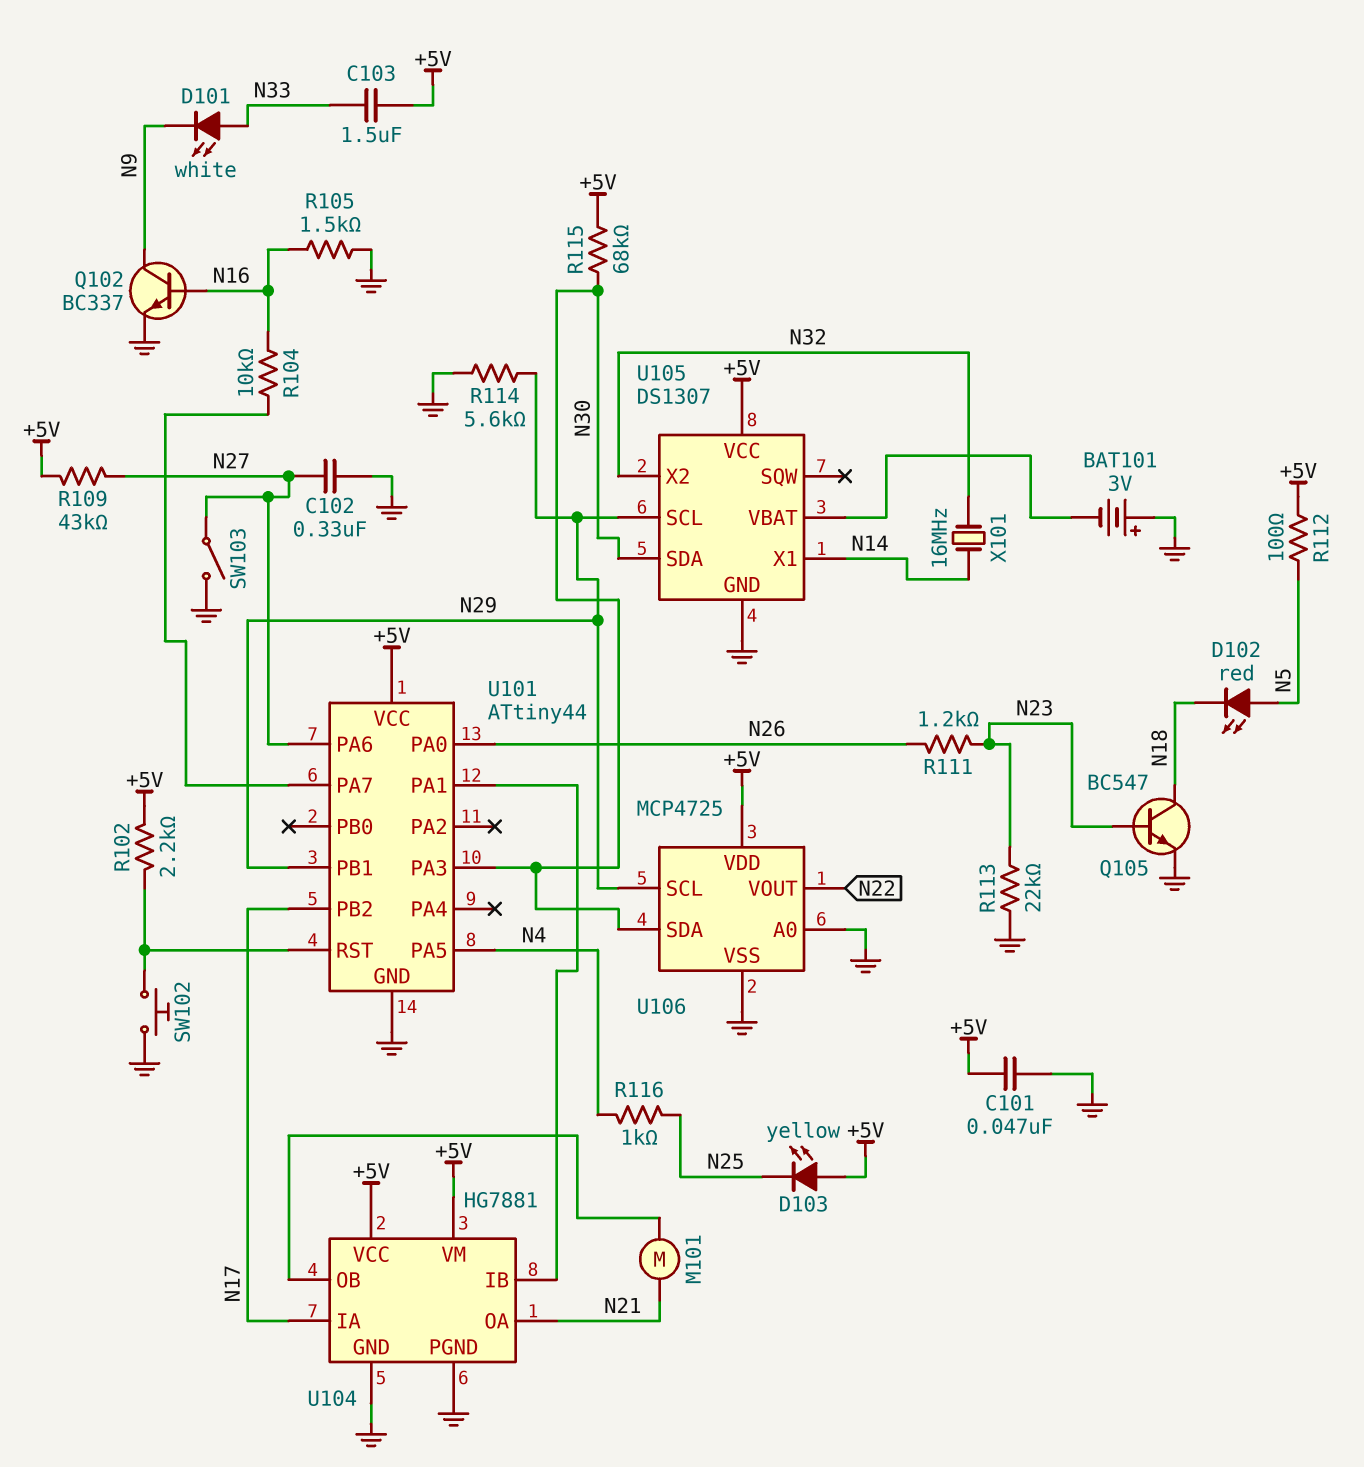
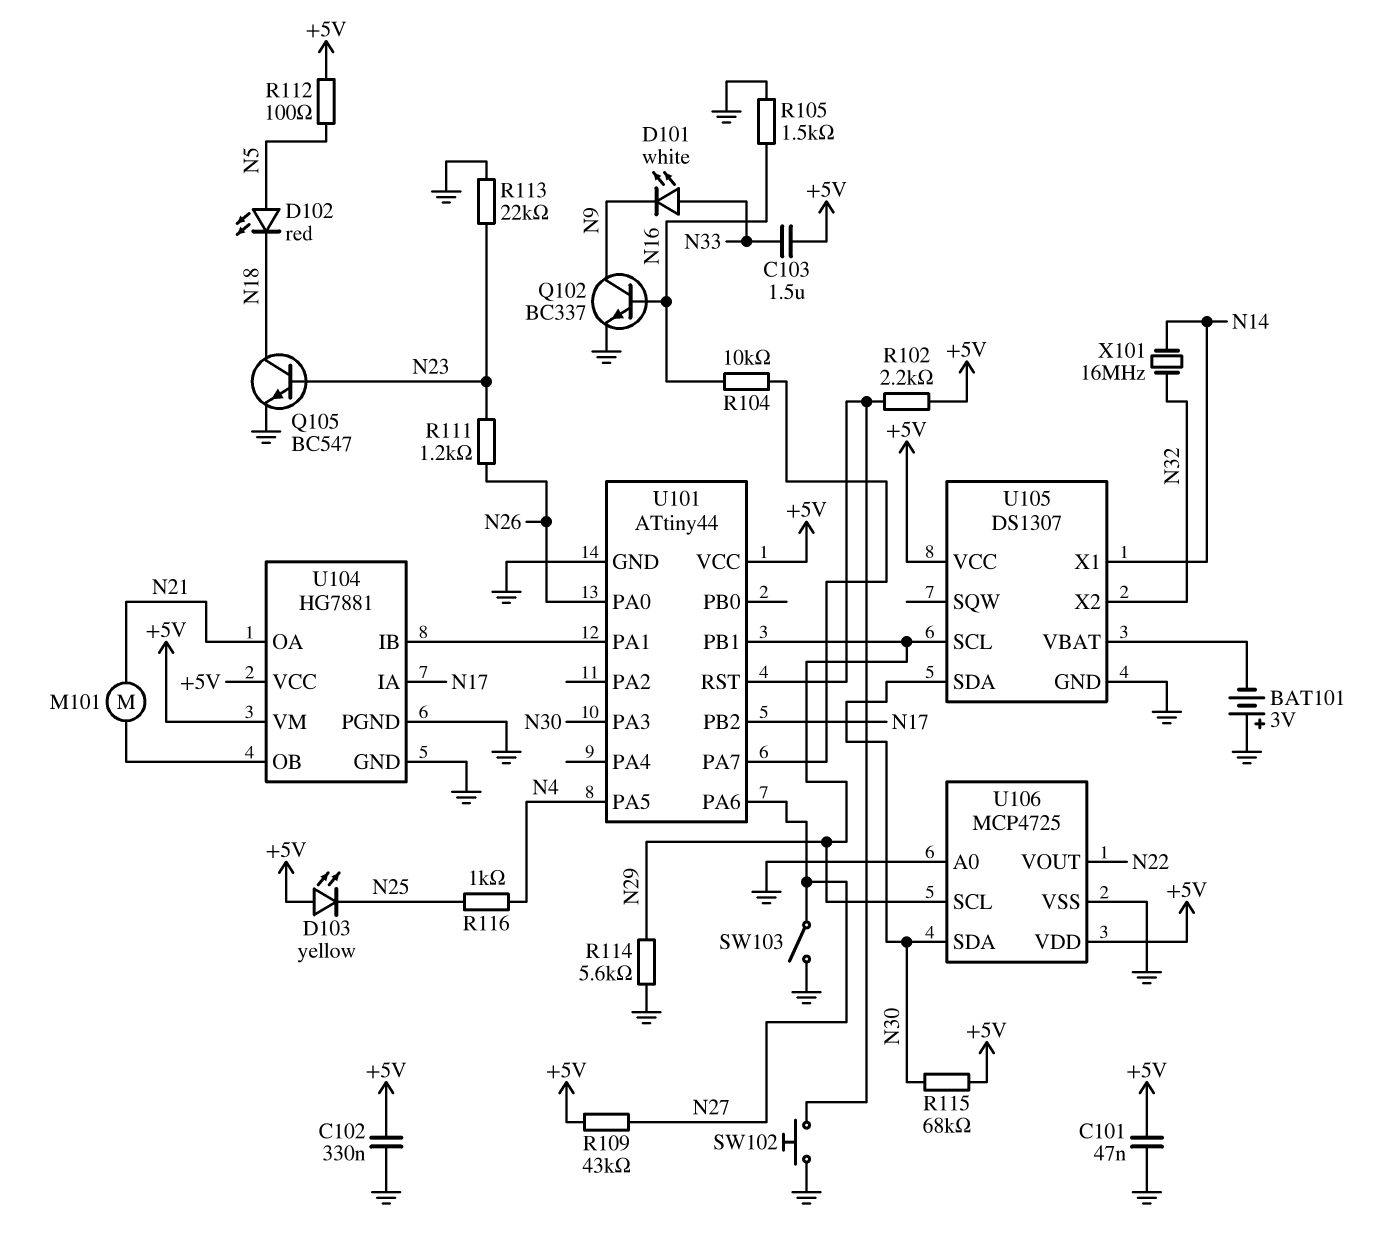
C102: 330nF (GND, N27) -> 330nF (+5V, GND)

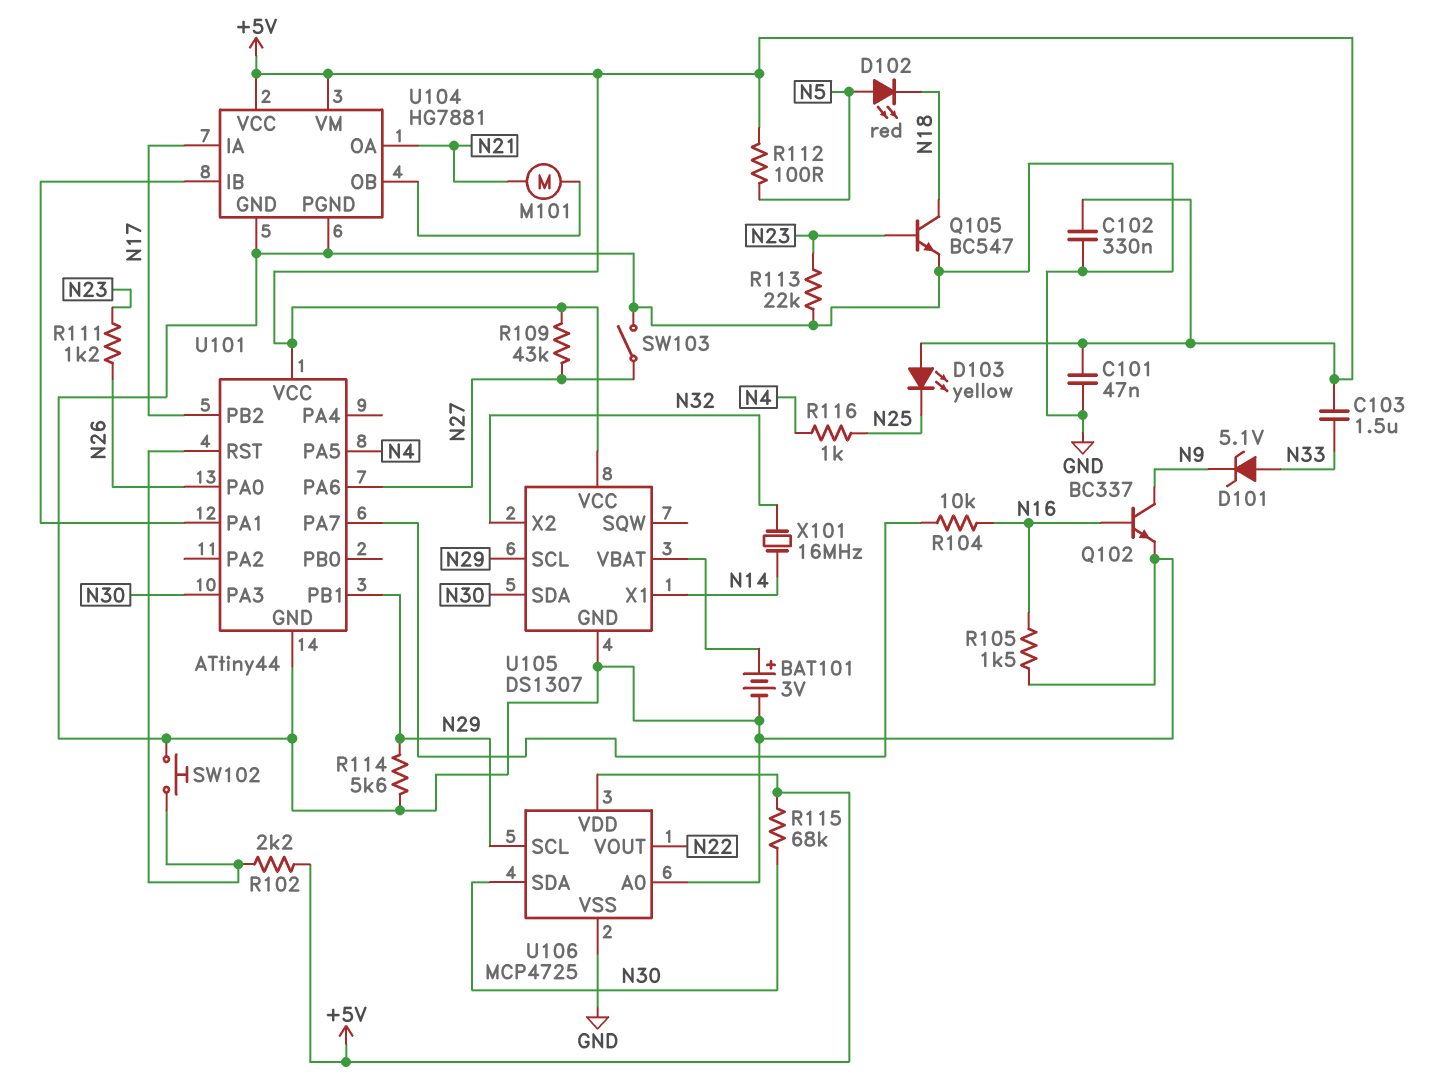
BAT101: 3V (plus GND, minus U105/VBAT) -> 3V (plus U105/VBAT, minus GND)
D101: LED white (A N33, K N9) -> zener 5.1V (A N33, K N9)

